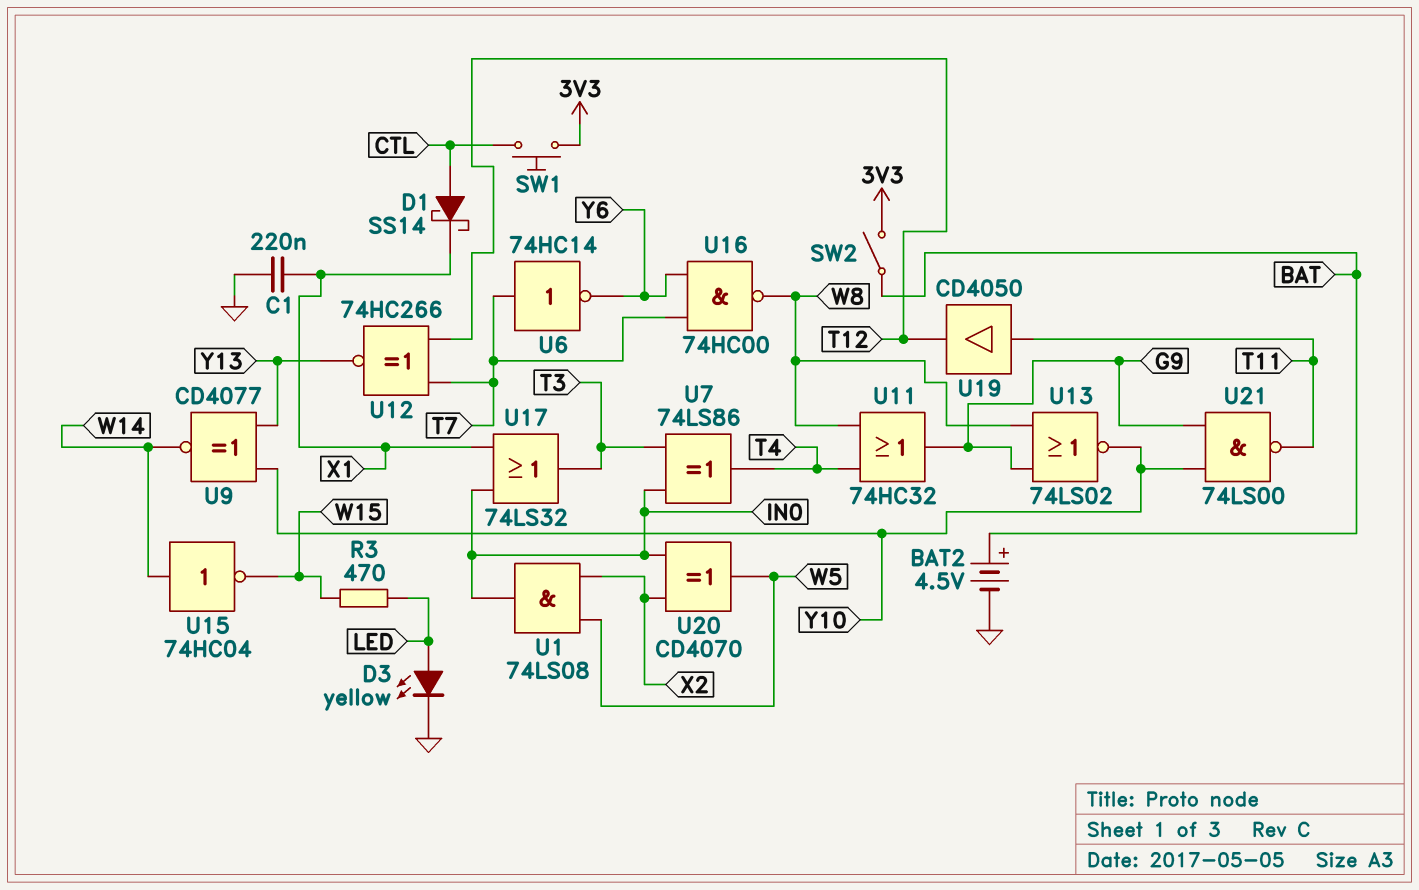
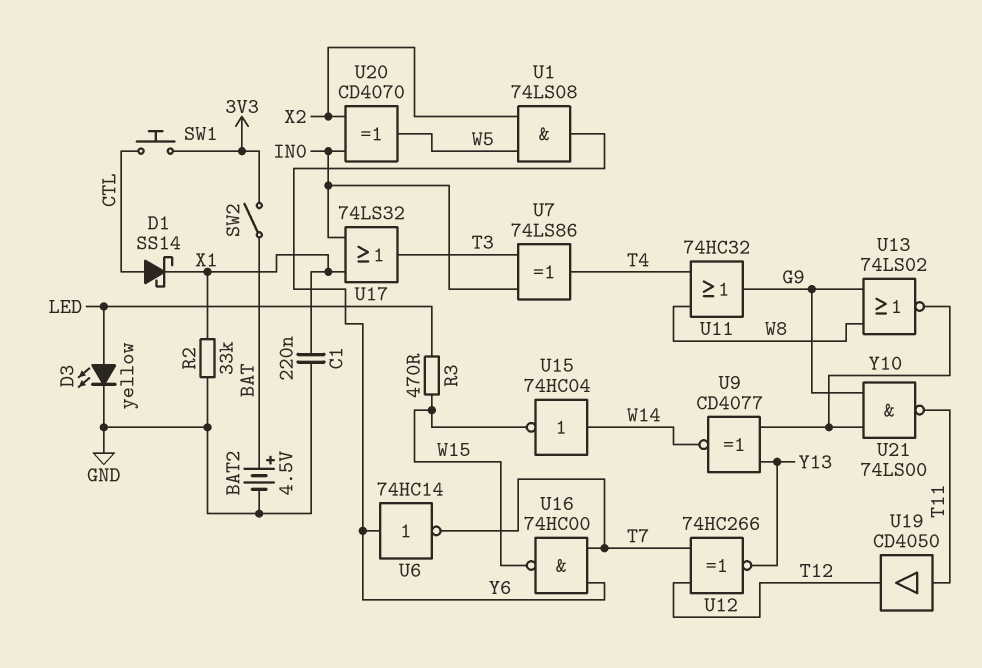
R2: none -> 33k (GND, X1)
U1: AND 74LS08 (in W5, in X2, out IN0) -> AND 74LS08 (in W5, in X2, out Y6)
U6: NOT 74HC14 (in T7, out Y6) -> NOT 74HC14 (in Y6, out T7)
U16: NAND 74HC00 (in T7, in Y6, out W8) -> NAND 74HC00 (in T7, in Y6, out W15)

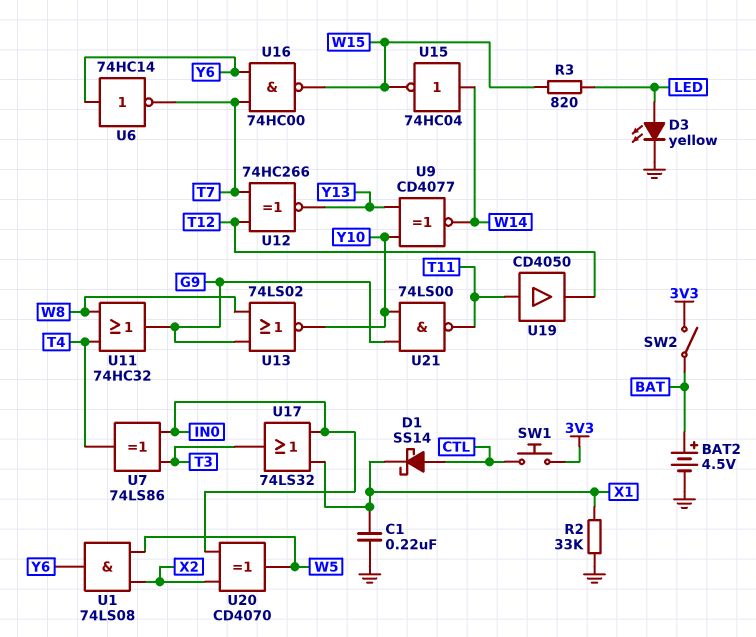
R3: 470 (LED, W15) -> 820 (LED, W15)

